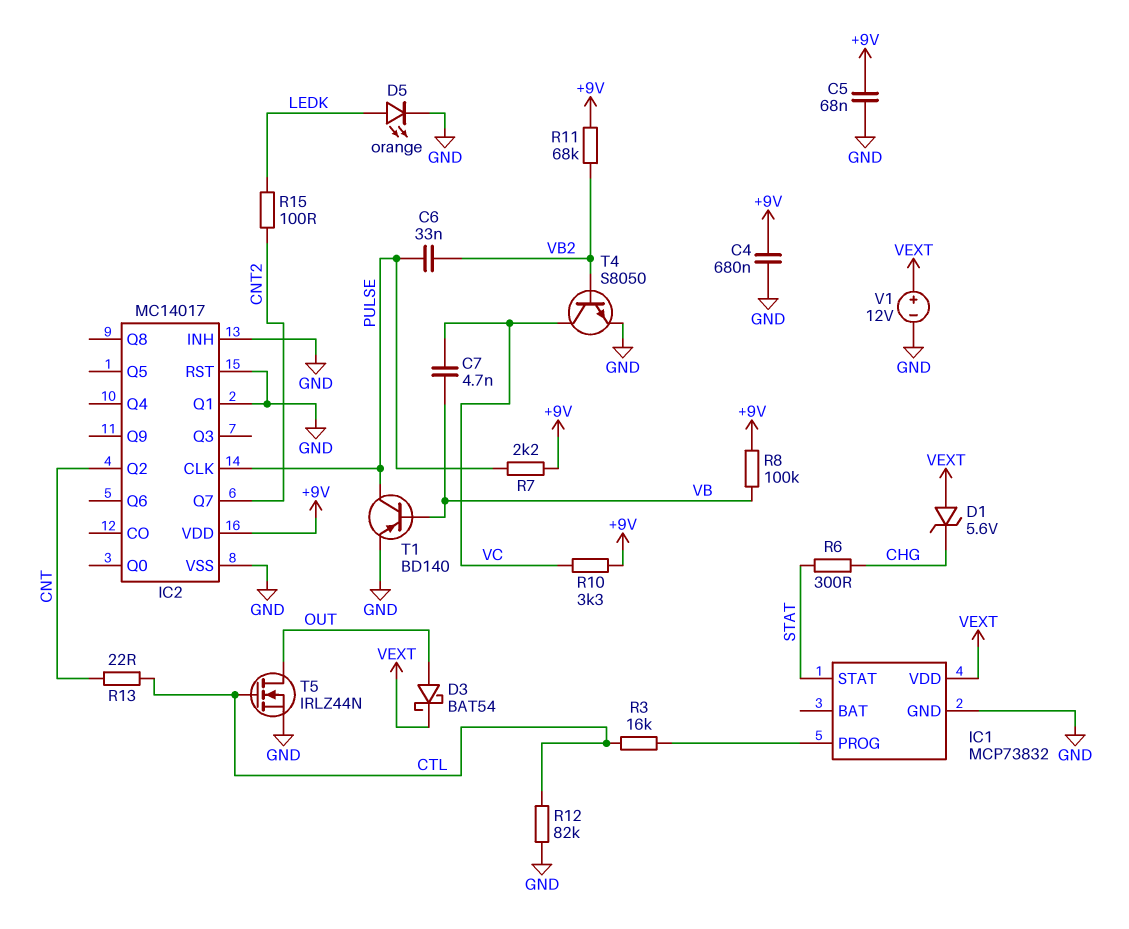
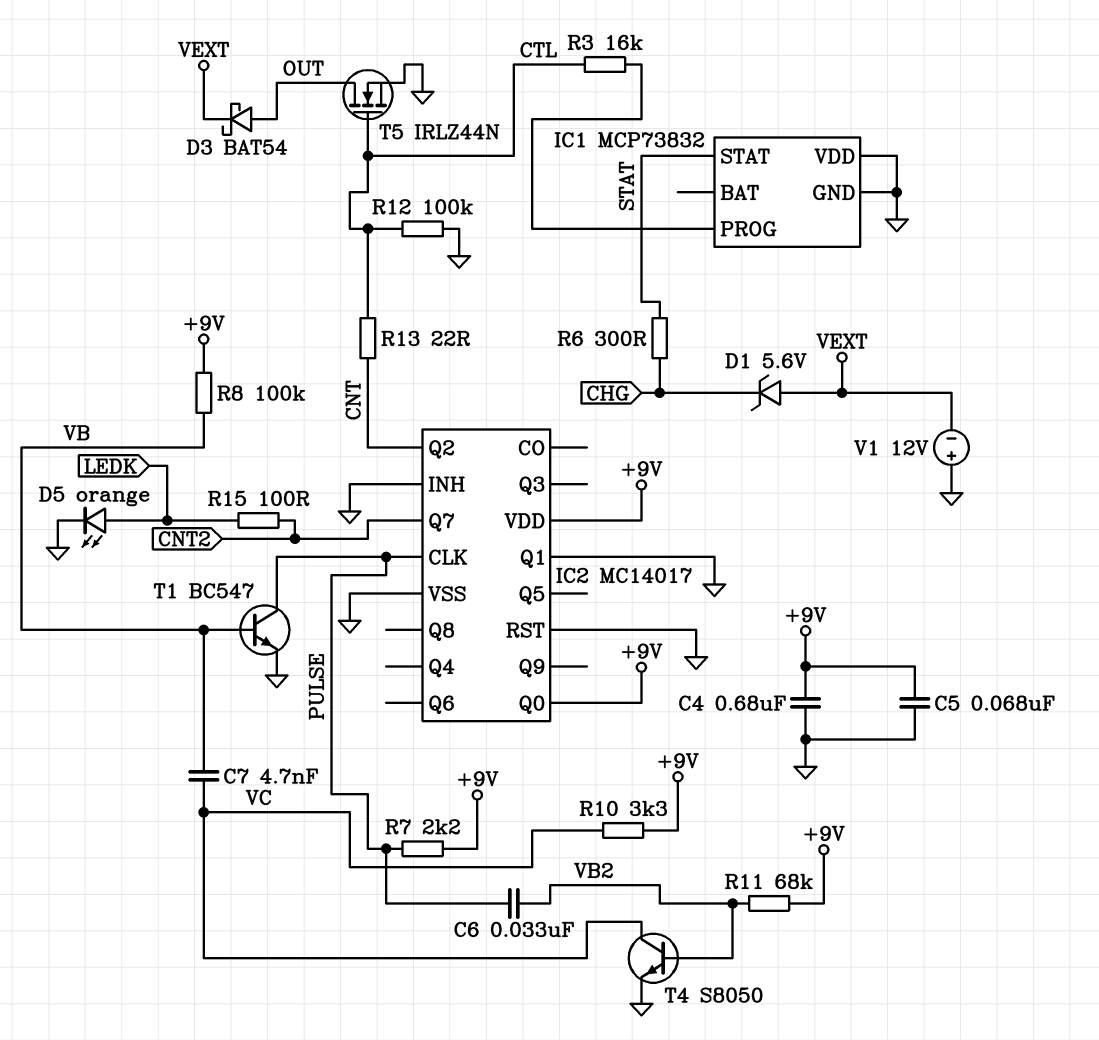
IC1 pin VDD: VEXT -> GND
IC2 pin Q0: none -> +9V
R12: 82k (CTL, GND) -> 100k (CTL, GND)
T1: PNP BD140 (B VB, C PULSE, E GND) -> NPN BC547 (B VB, C PULSE, E GND)
V1: 12V (plus VEXT, minus GND) -> 12V (plus GND, minus VEXT)

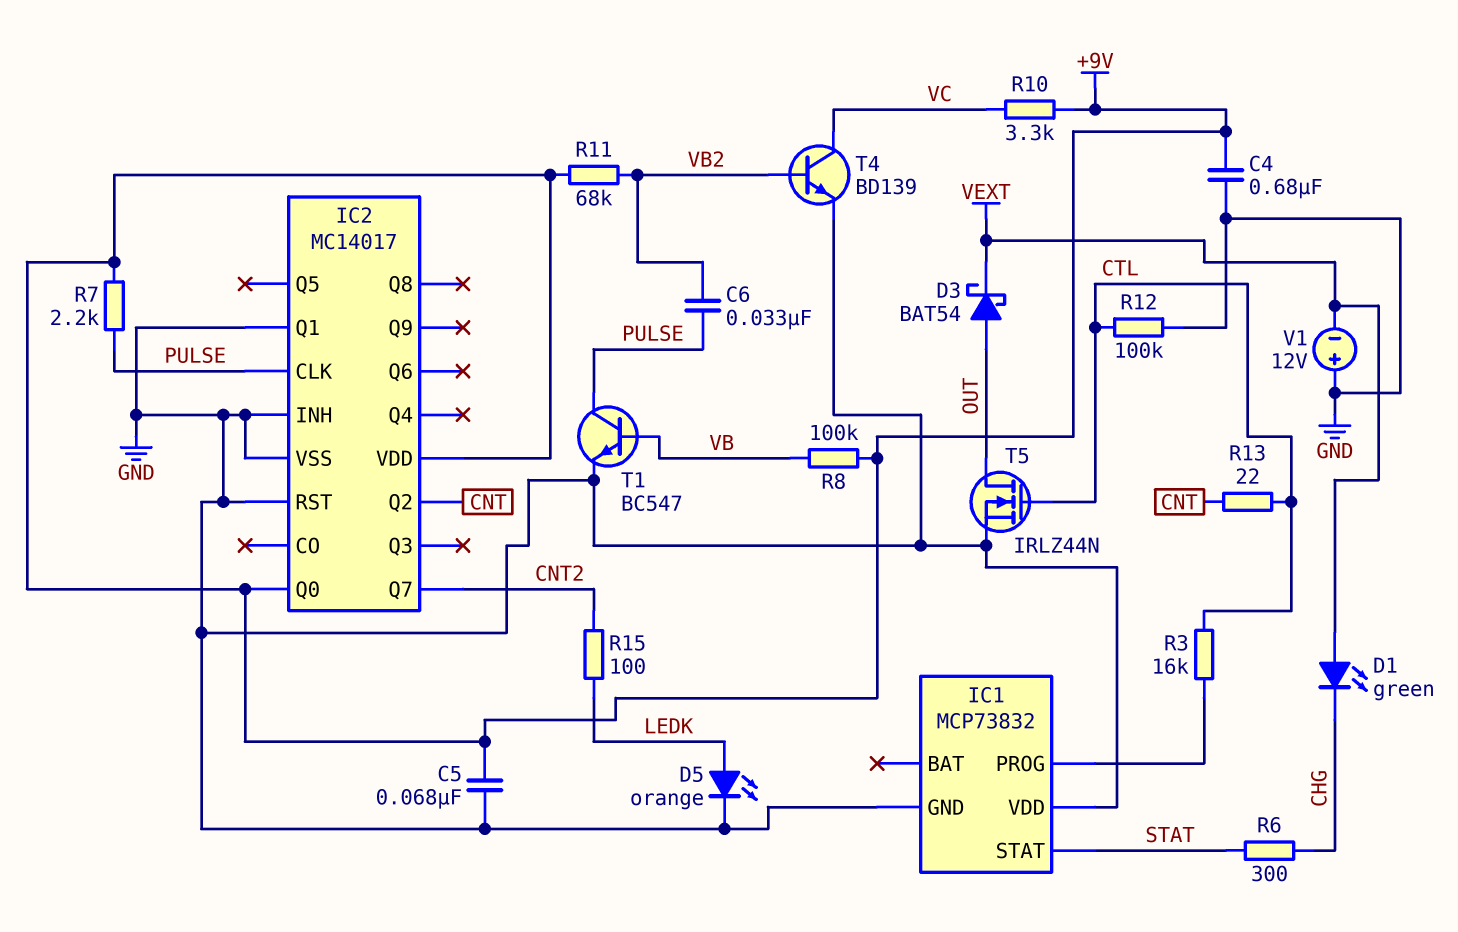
C7: 4.7nF (VB, VC) -> none
D1: zener 5.6V (A VEXT, K CHG) -> LED green (A VEXT, K CHG)
T4: NPN S8050 (B VB2, C VC, E GND) -> NPN BD139 (B VB2, C VC, E GND)

